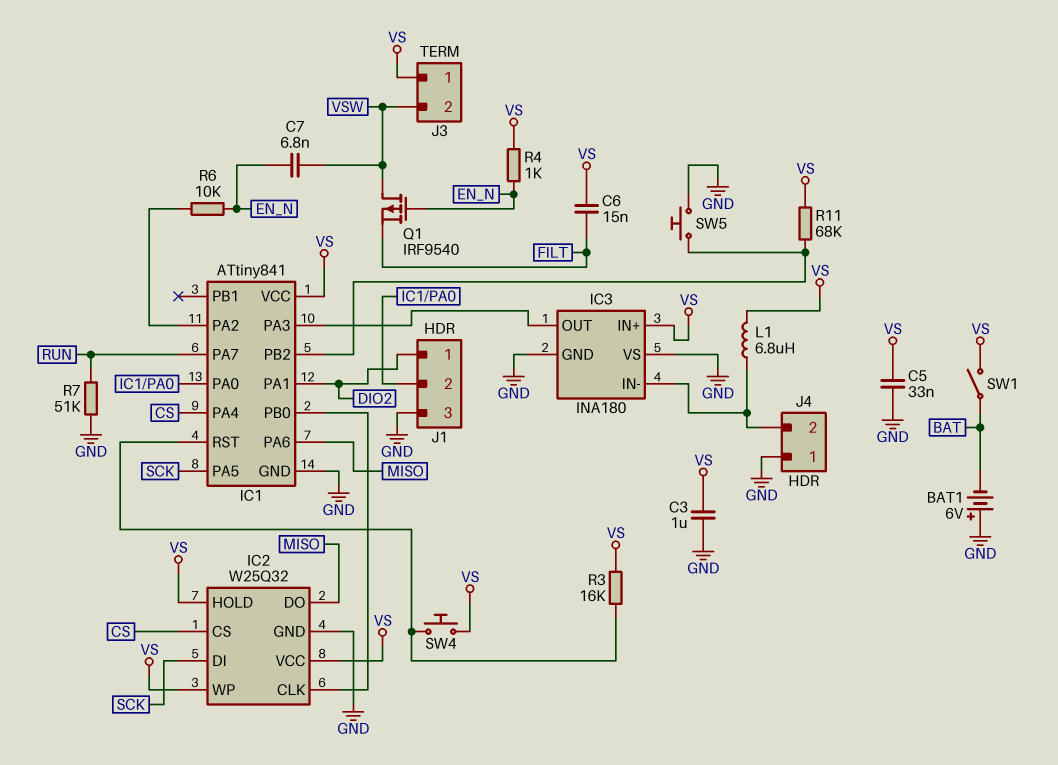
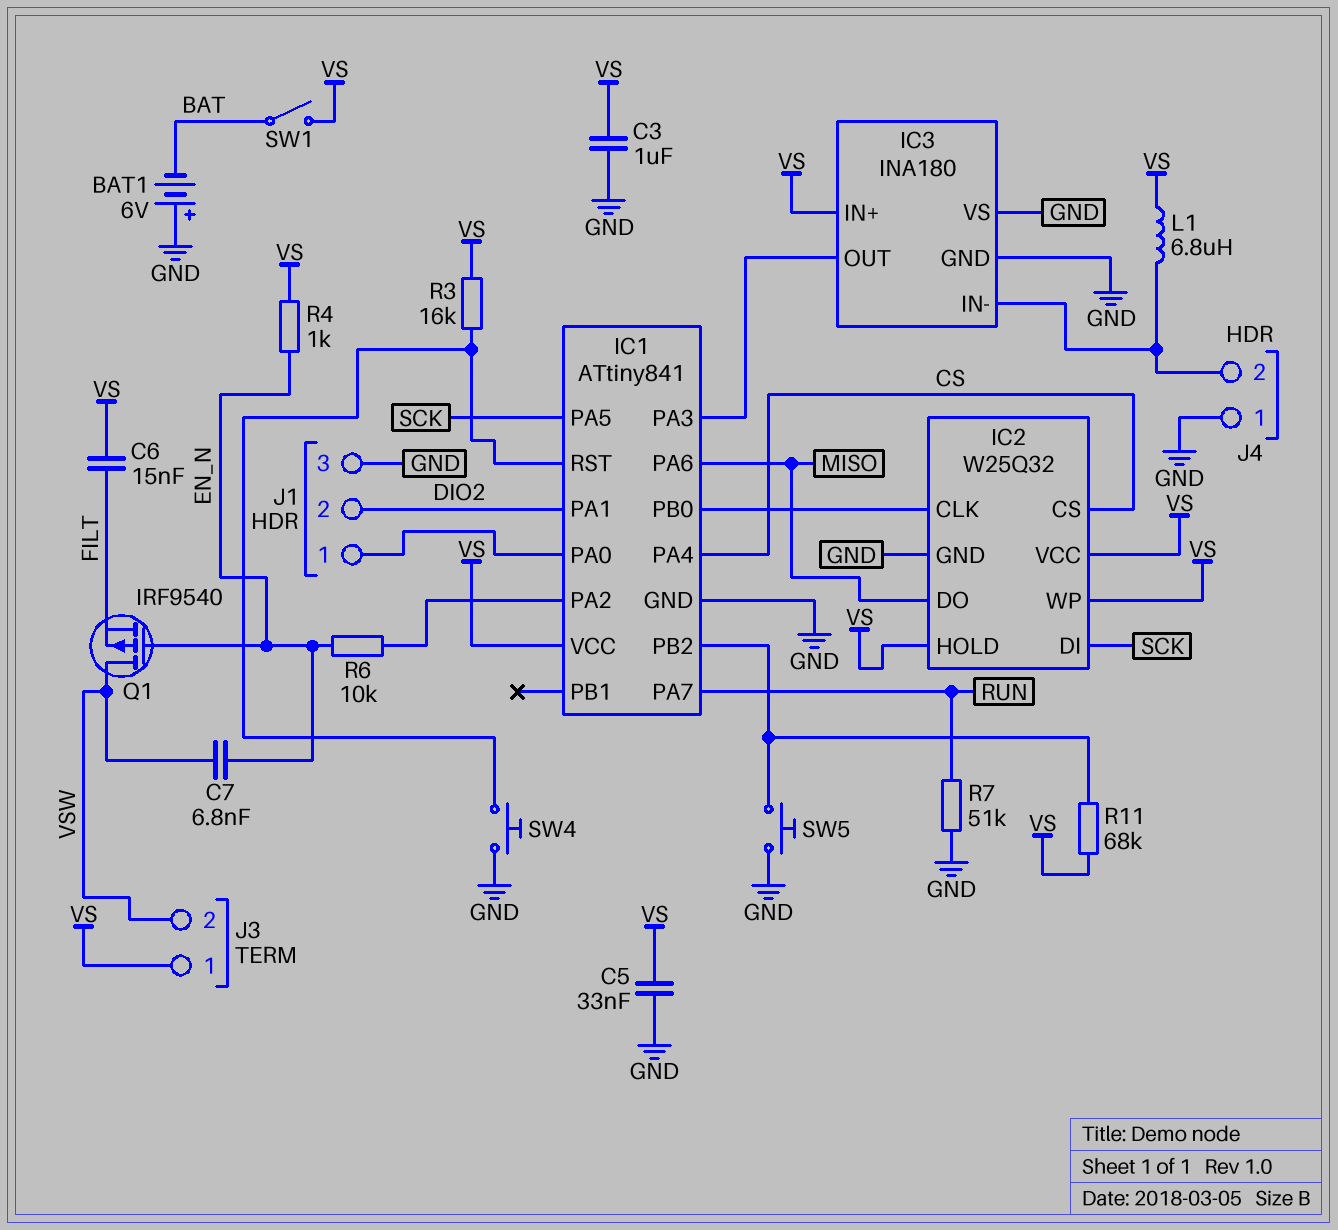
J1 pin 1: DIO2 -> IC1/PA0
J1 pin 2: IC1/PA0 -> DIO2
SW4: button (IC1/RST, VS) -> button (GND, IC1/RST)

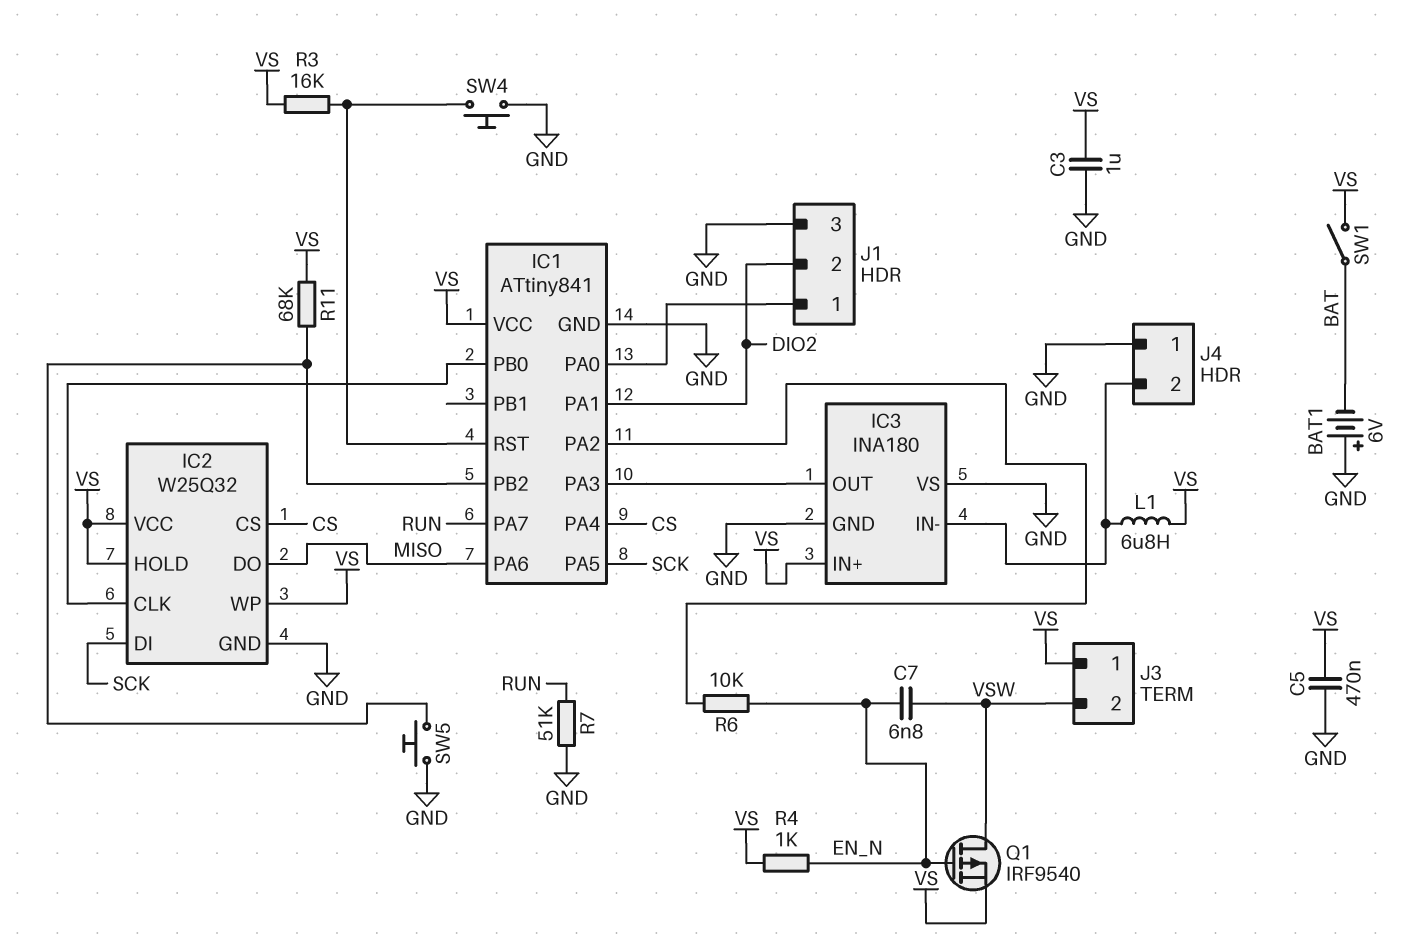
C5: 33nF (GND, VS) -> 470nF (GND, VS)
C6: 15nF (FILT, VS) -> none
Q1: PMOS IRF9540 (G EN_N, D VSW, S FILT) -> PMOS IRF9540 (G EN_N, D VSW, S VS)

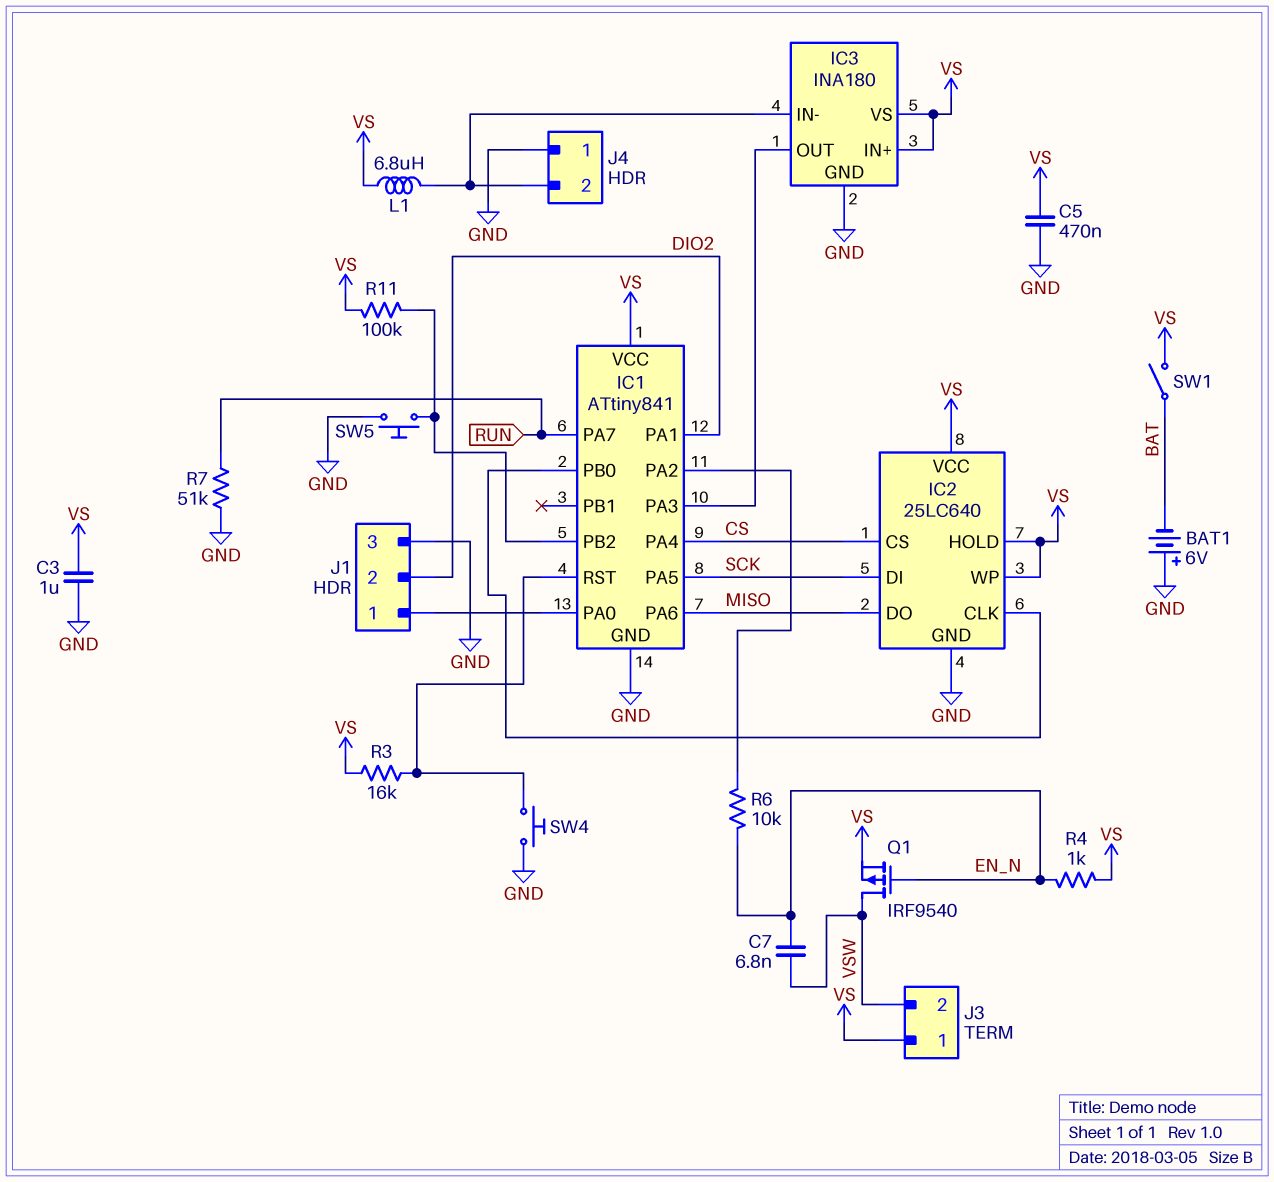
IC2: W25Q32 -> 25LC640
IC3 pin VS: GND -> VS
R11: 68k (IC1/PB2, VS) -> 100k (IC1/PB2, VS)

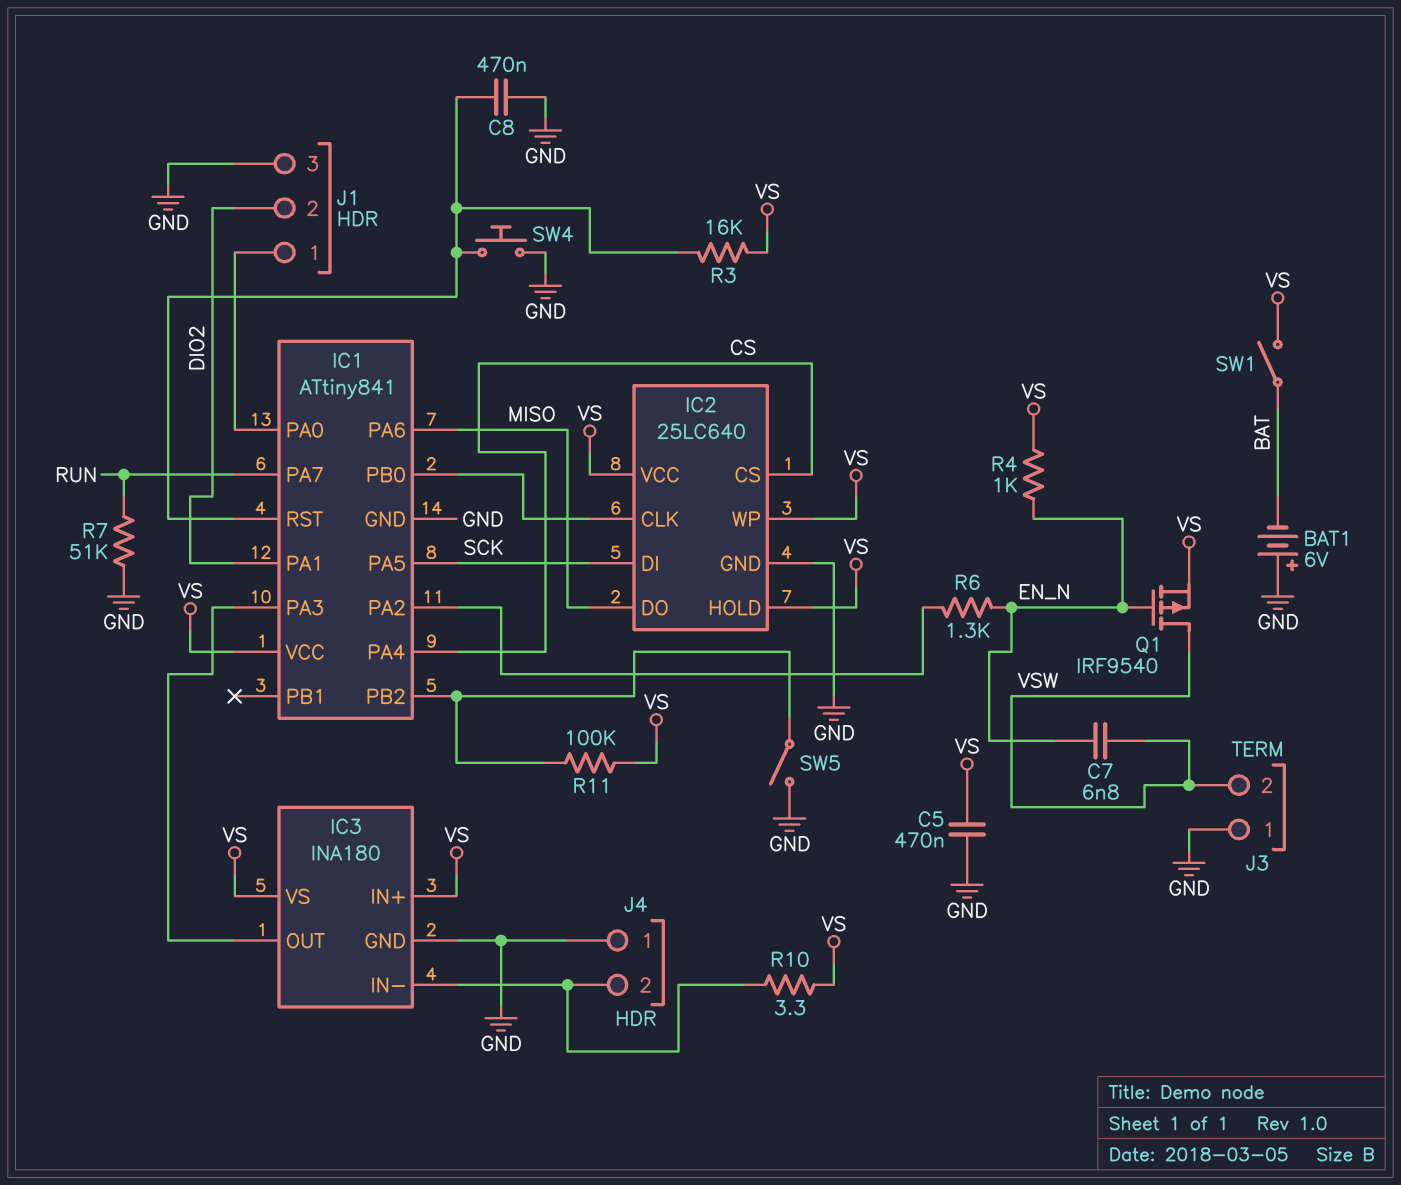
C3: 1uF (GND, VS) -> none
C8: none -> 470nF (GND, IC1/RST)
J3 pin 1: VS -> GND
L1: 6.8uH (IC3/IN-, VS) -> none
R6: 10k (EN_N, IC1/PA2) -> 1.3k (EN_N, IC1/PA2)
R10: none -> 3.3 (IC3/IN-, VS)
SW5: button (GND, IC1/PB2) -> switch (GND, IC1/PB2)

